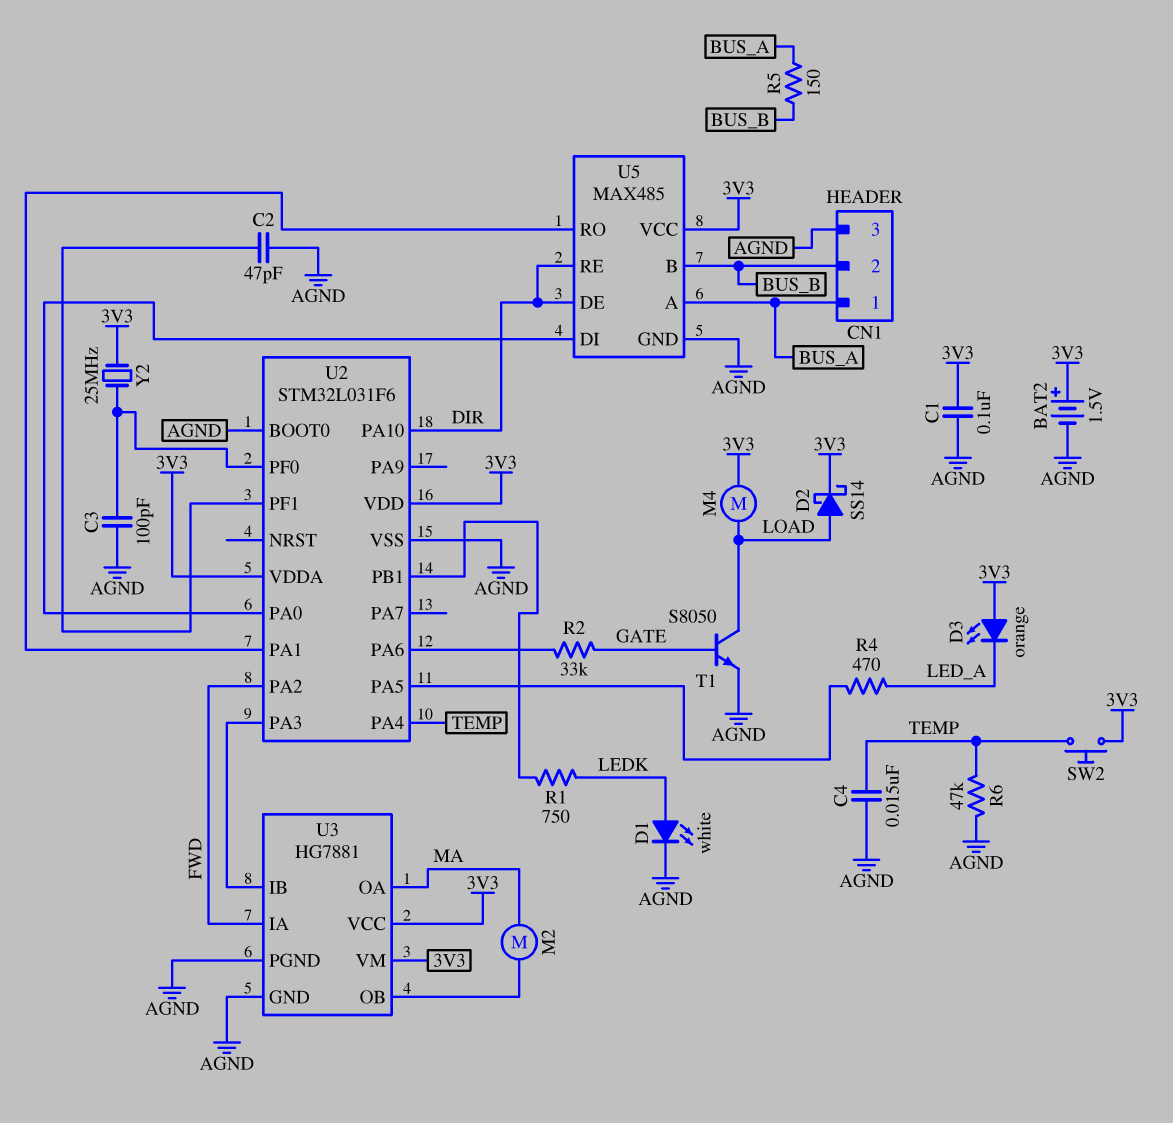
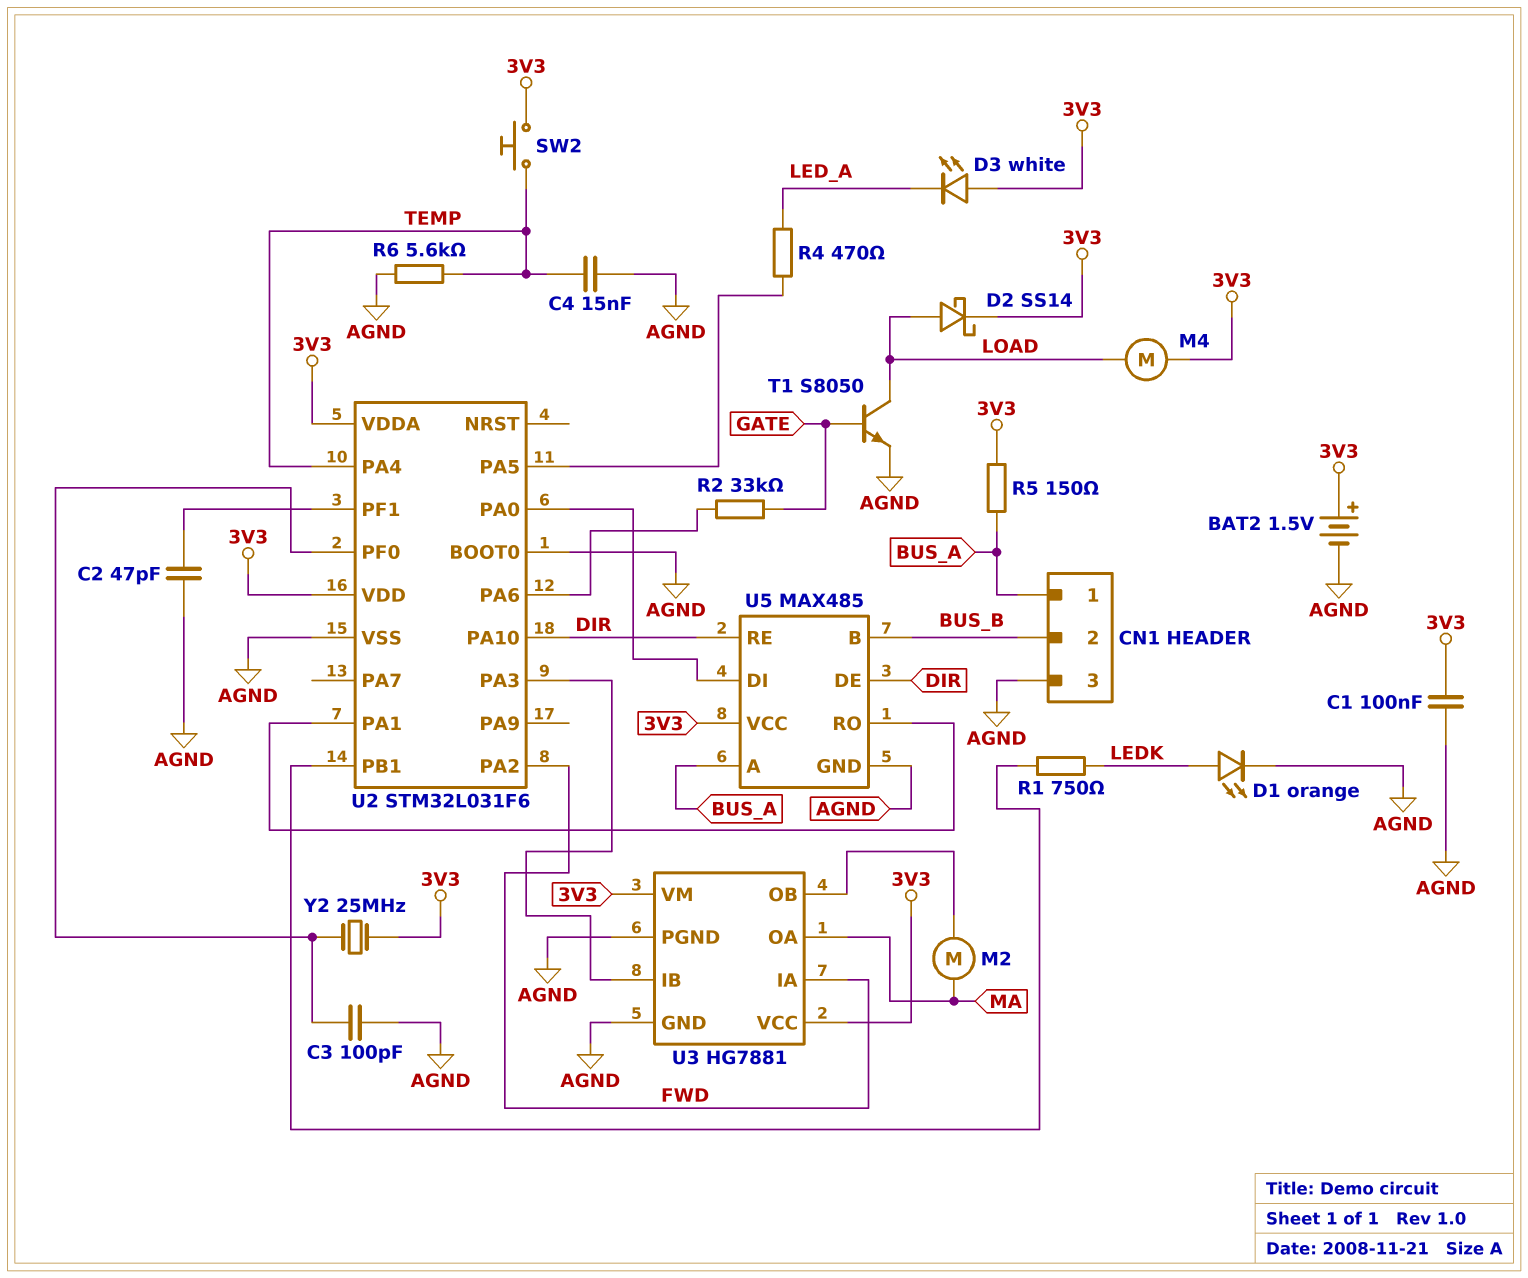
D1: LED white (A LEDK, K AGND) -> LED orange (A LEDK, K AGND)
D3: LED orange (A 3V3, K LED_A) -> LED white (A 3V3, K LED_A)
R5: 150 (BUS_A, BUS_B) -> 150 (3V3, BUS_A)
R6: 47k (AGND, TEMP) -> 5.6k (AGND, TEMP)

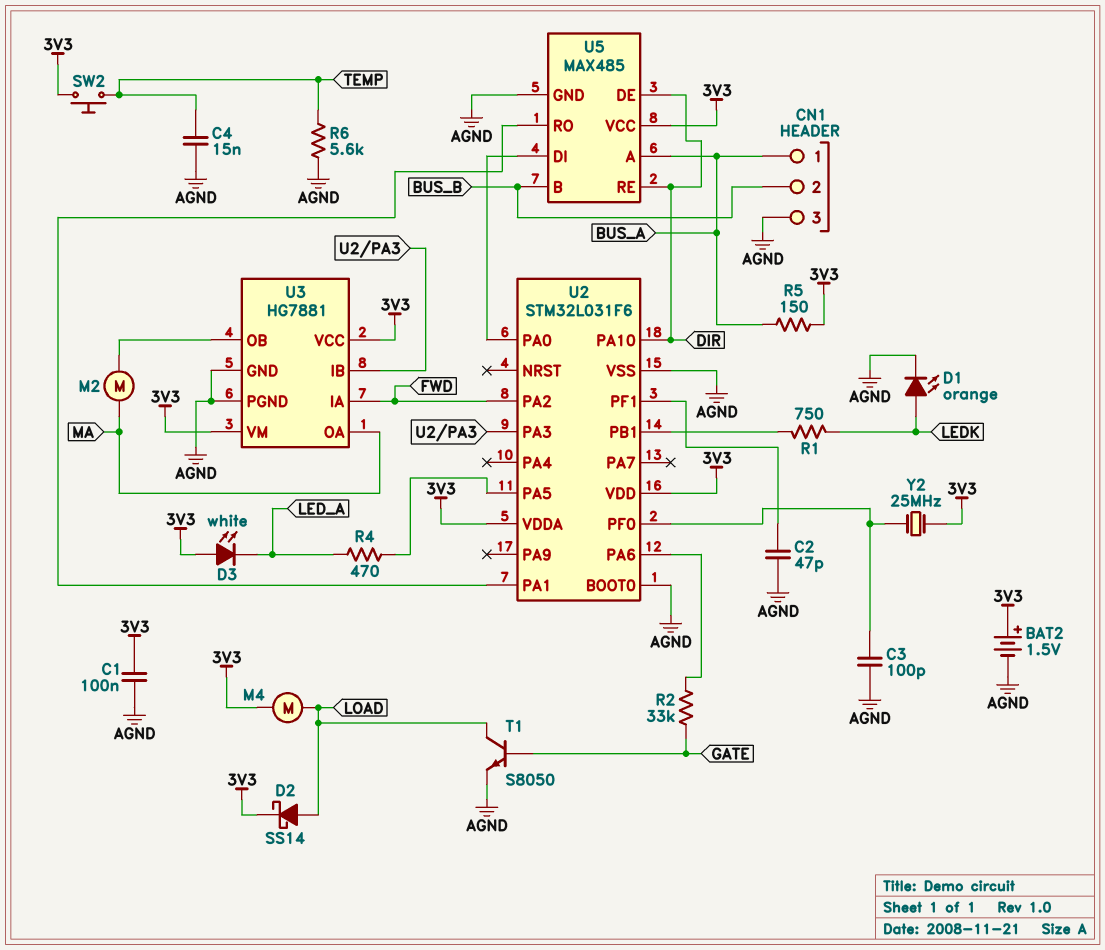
U2 pin PA4: TEMP -> none

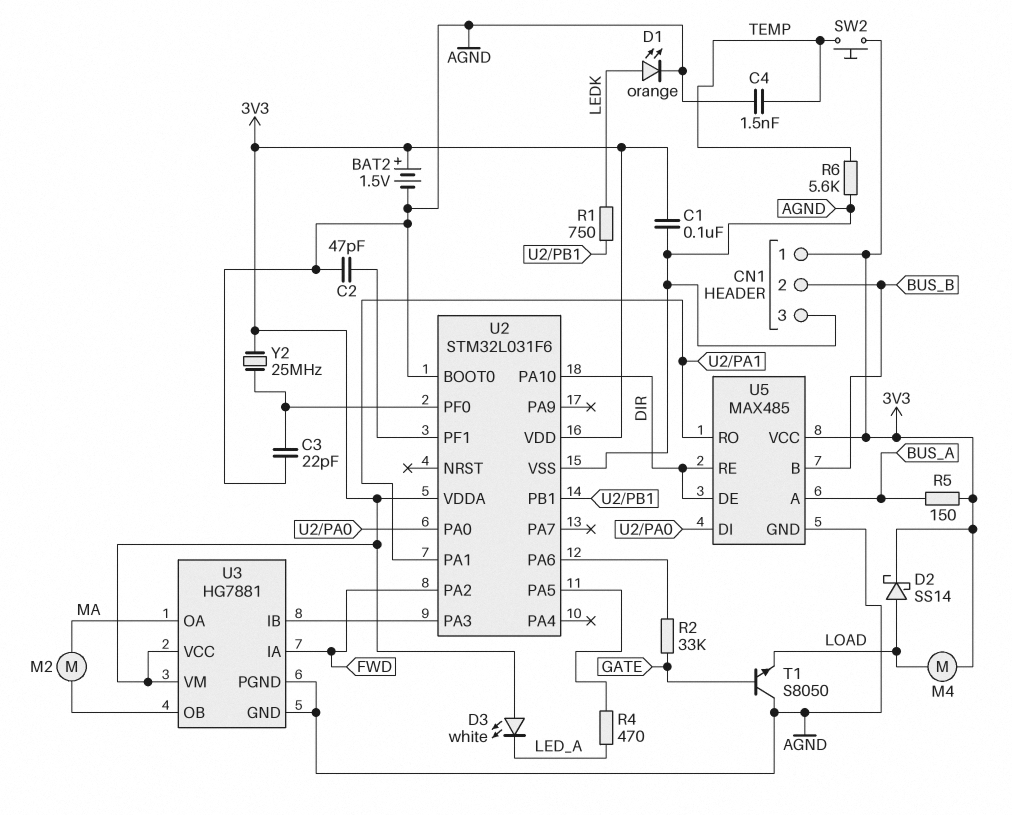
C3: 100pF (AGND, U2/PF0) -> 22pF (AGND, U2/PF0)
C4: 15nF (AGND, TEMP) -> 1.5nF (AGND, TEMP)
CN1 pin 1: BUS_A -> 3V3
T1: NPN S8050 (B GATE, C LOAD, E AGND) -> NPN S8050 (B GATE, C AGND, E LOAD)

